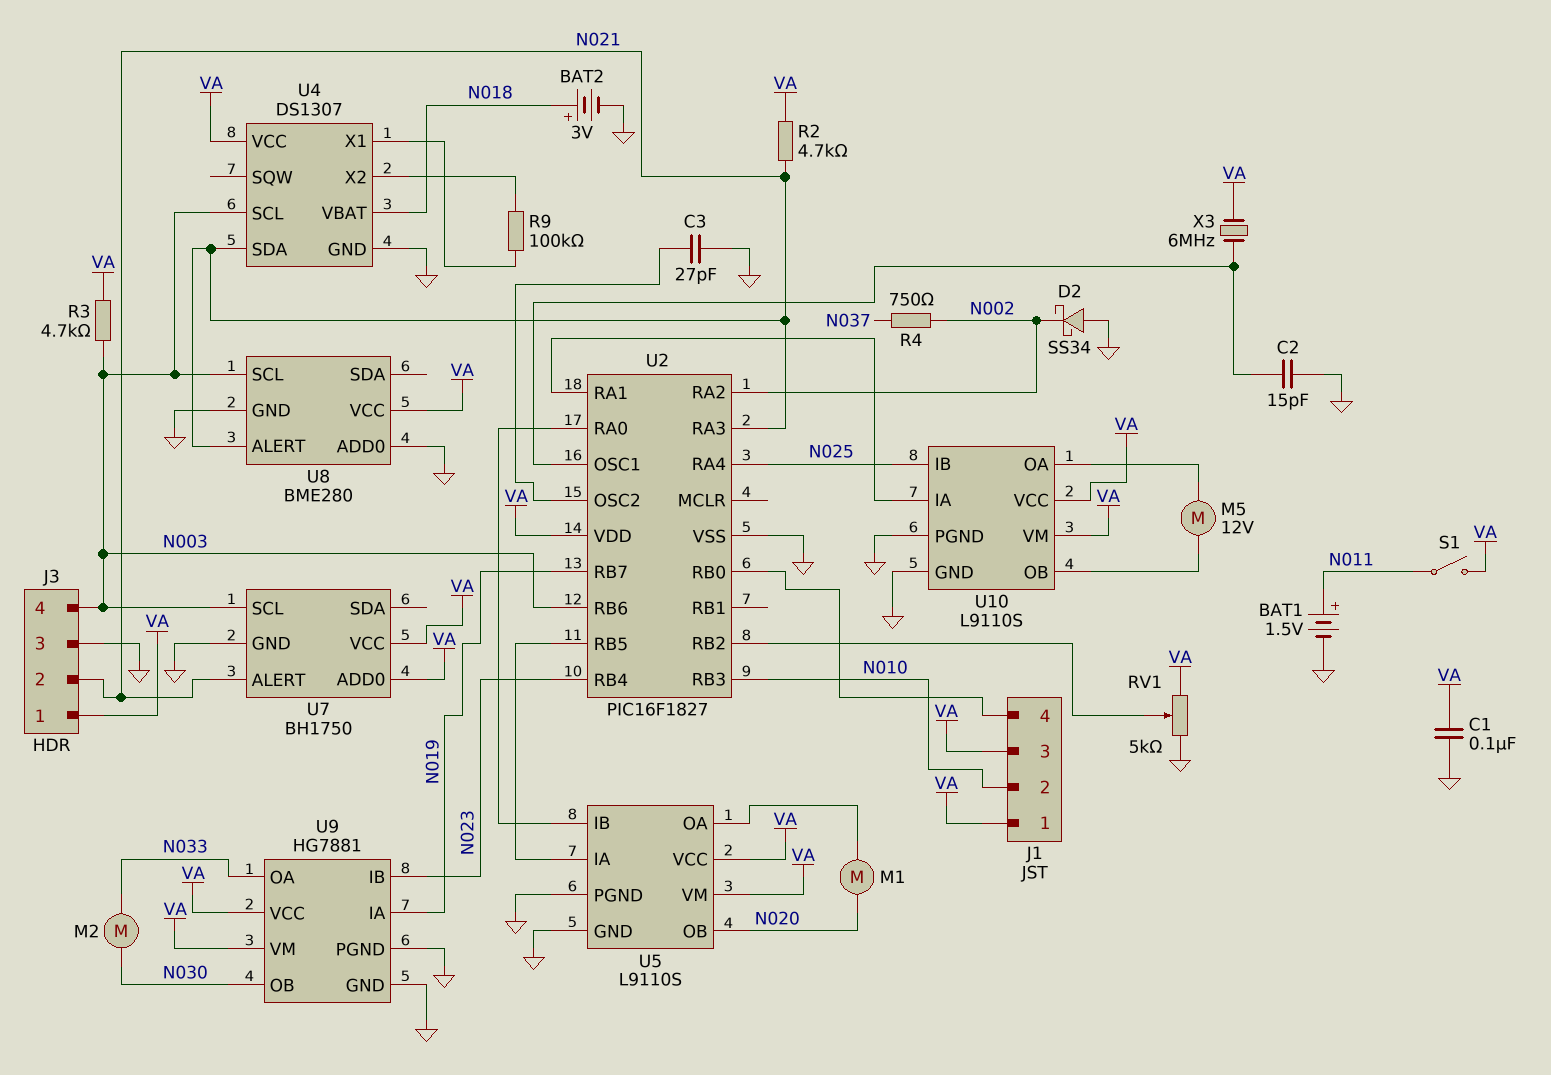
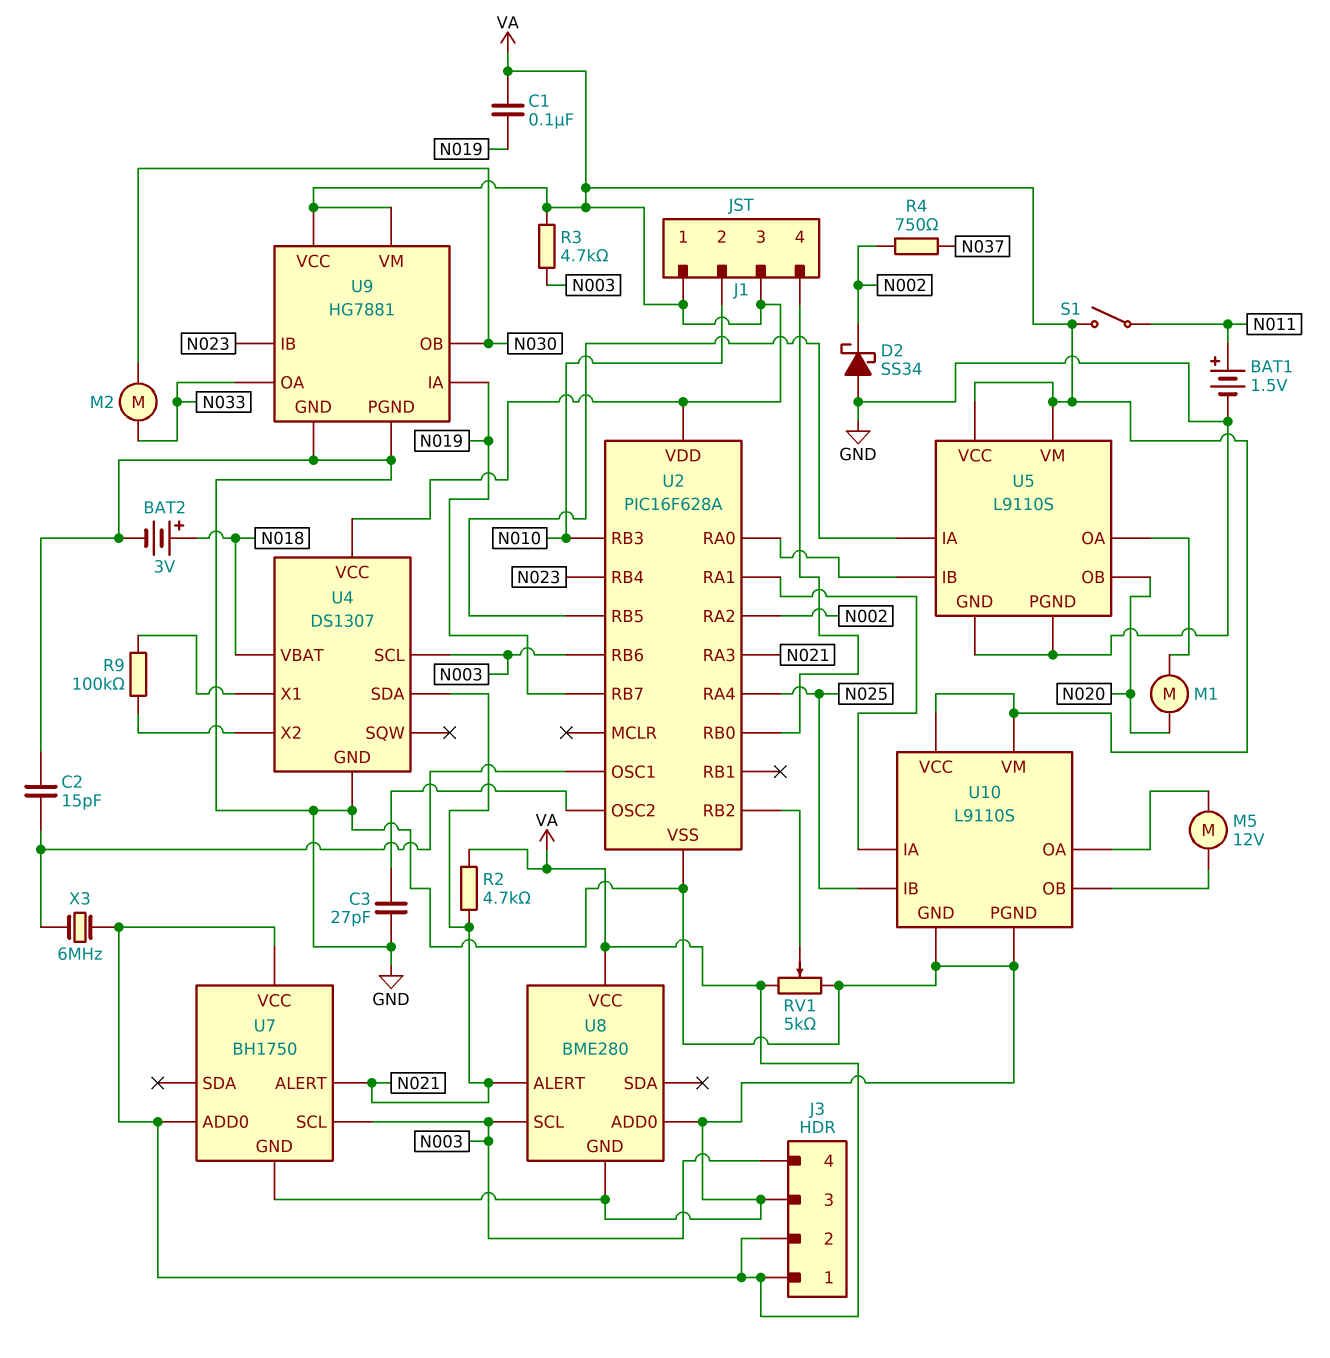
C1: 100nF (GND, VA) -> 100nF (N019, VA)
J3 pin 2: N021 -> VA
U2: PIC16F1827 -> PIC16F628A

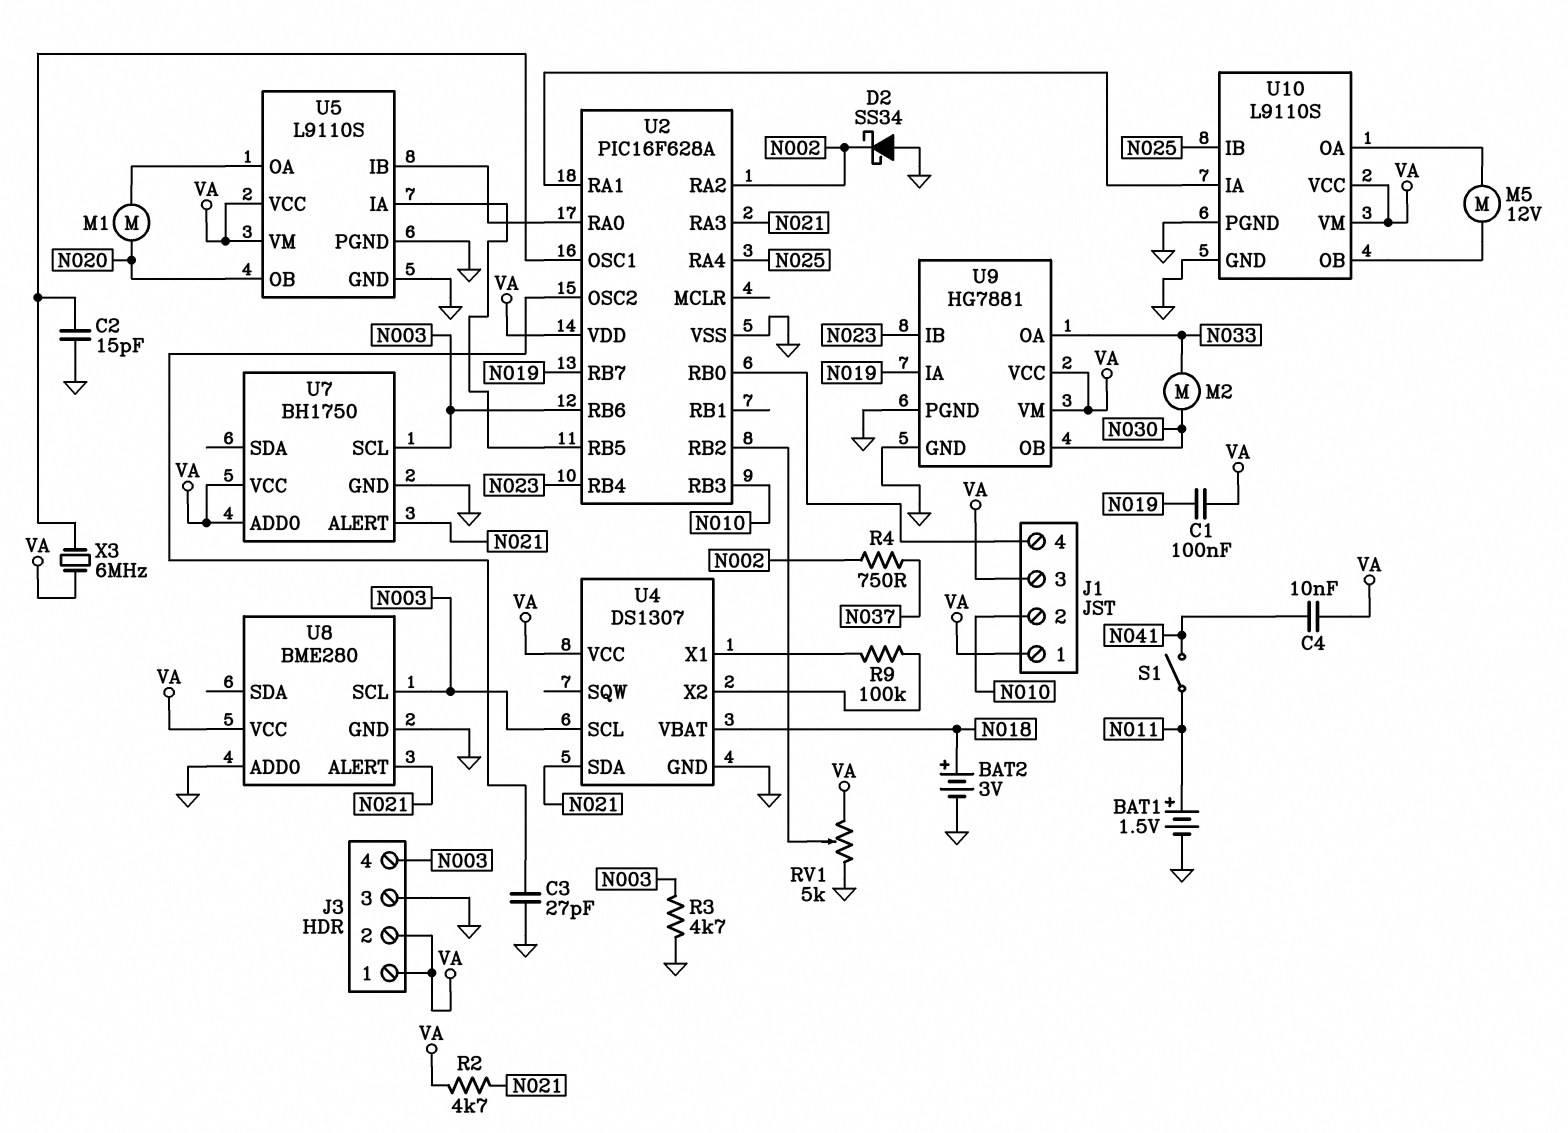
C4: none -> 10nF (N041, VA)
R3: 4.7k (N003, VA) -> 4.7k (GND, N003)
S1: switch (N011, VA) -> switch (N011, N041)

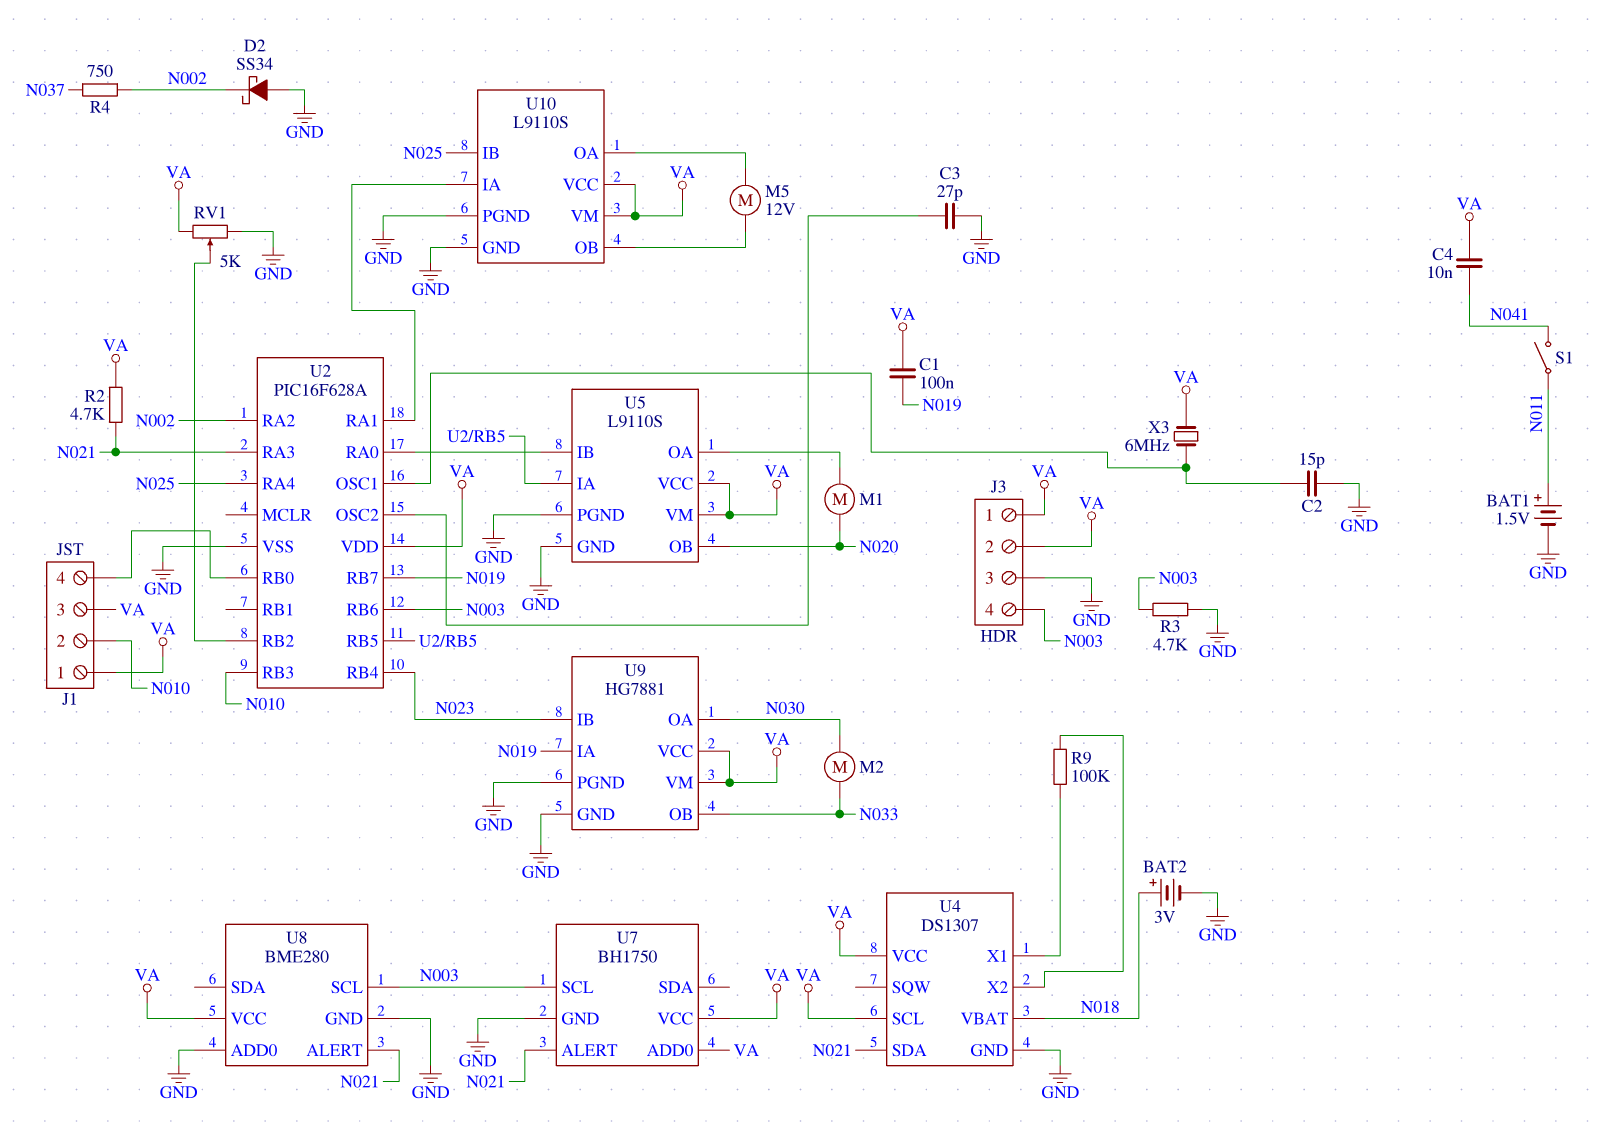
U4 pin SCL: N003 -> VA
U9 pin OA: N033 -> N030
U9 pin OB: N030 -> N033

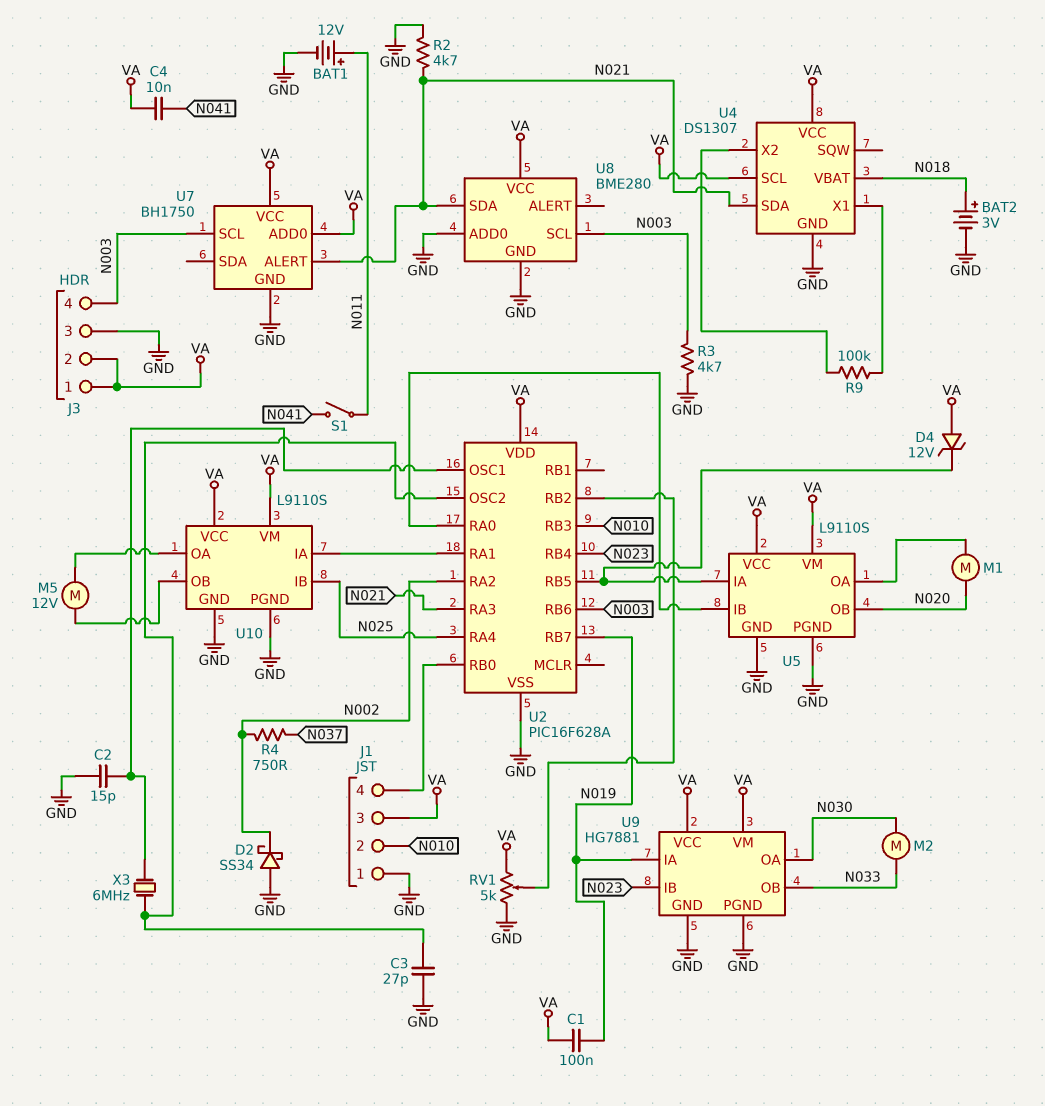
BAT1: 1.5V (plus N011, minus GND) -> 12V (plus N011, minus GND)
D4: none -> zener 12V (A VA, K U2/RB5)
J1 pin 1: VA -> GND
R2: 4.7k (N021, VA) -> 4.7k (GND, N021)
U8 pin ALERT: N021 -> none
U8 pin SDA: none -> N021
X3: 6MHz (U2/OSC1, VA) -> 6MHz (U2/OSC1, U2/OSC2)

